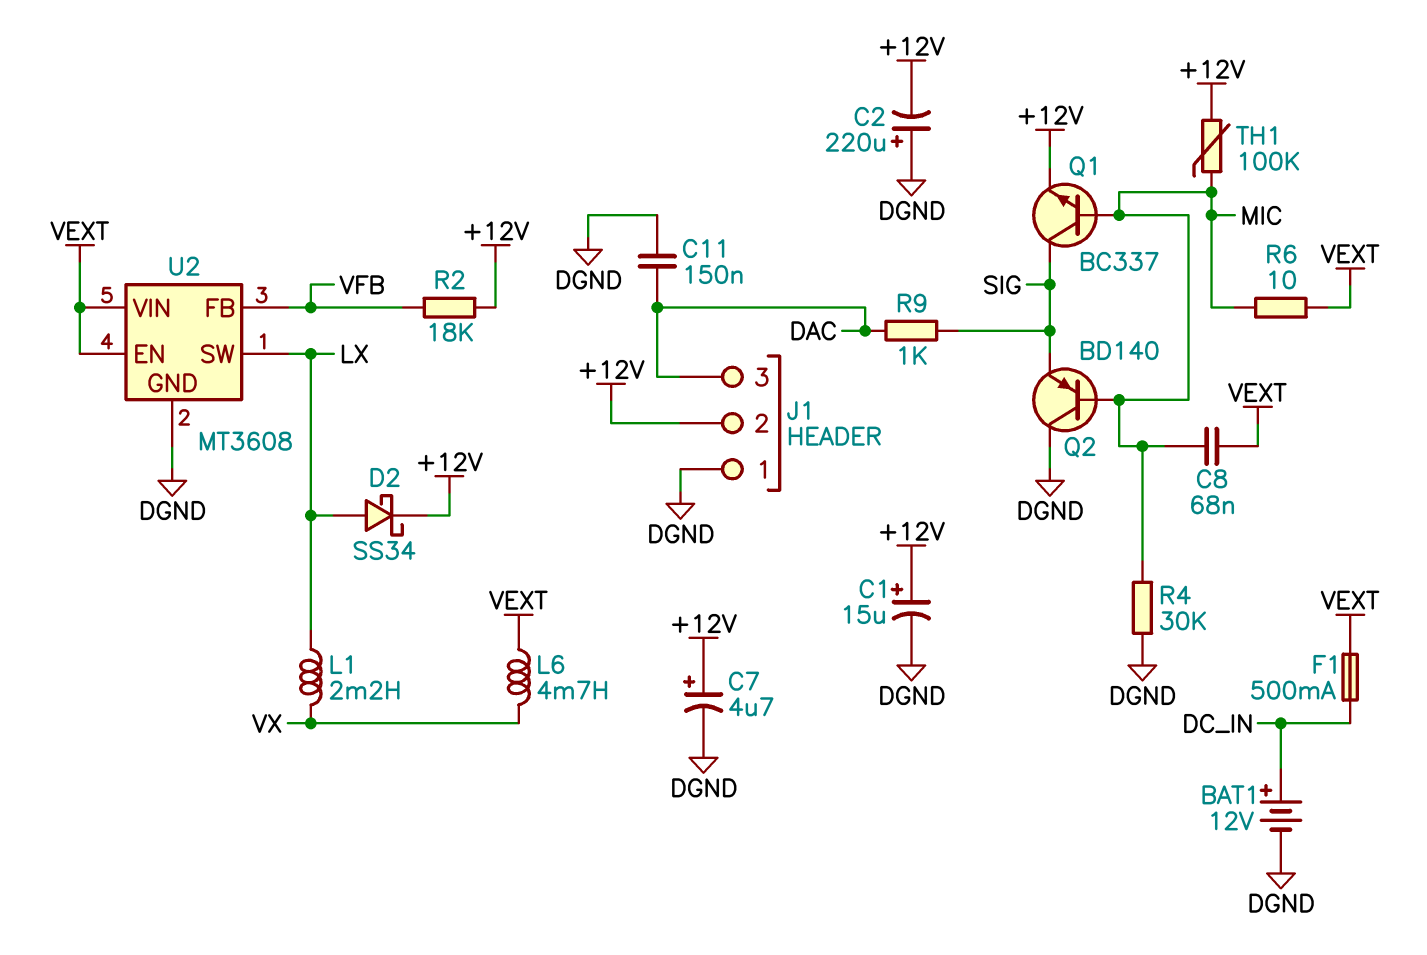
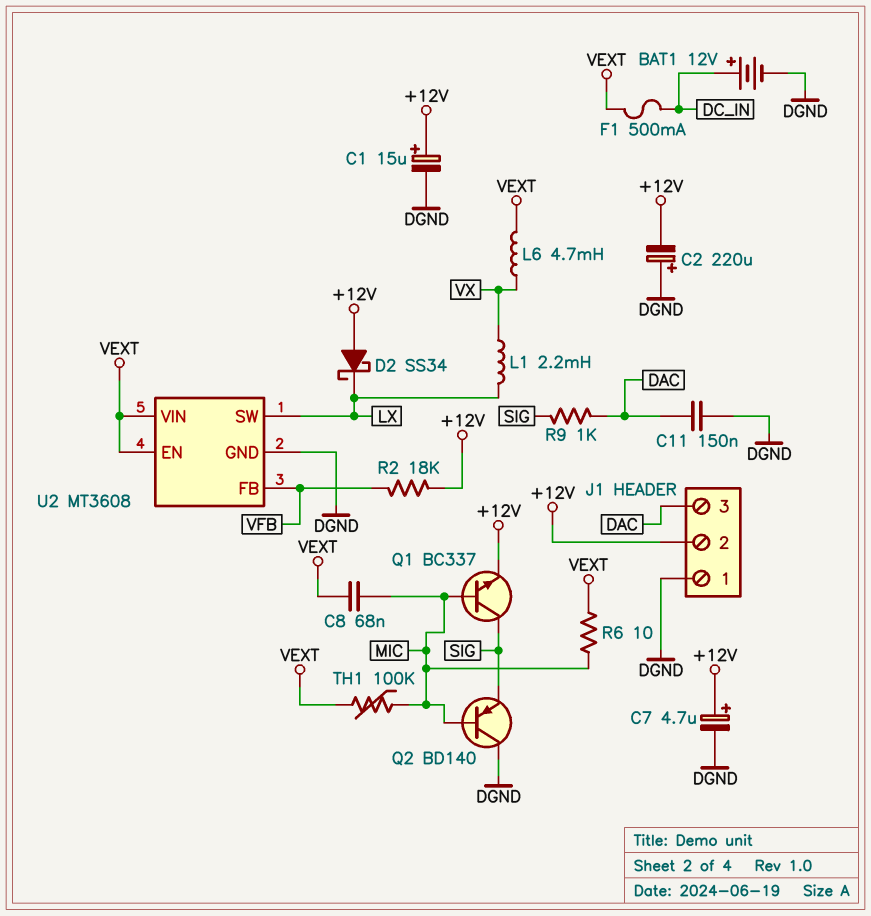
D2: schottky SS34 (A LX, K +12V) -> schottky SS34 (A +12V, K LX)
R4: 30k (DGND, MIC) -> none
TH1: 100k (+12V, MIC) -> 100k (MIC, VEXT)

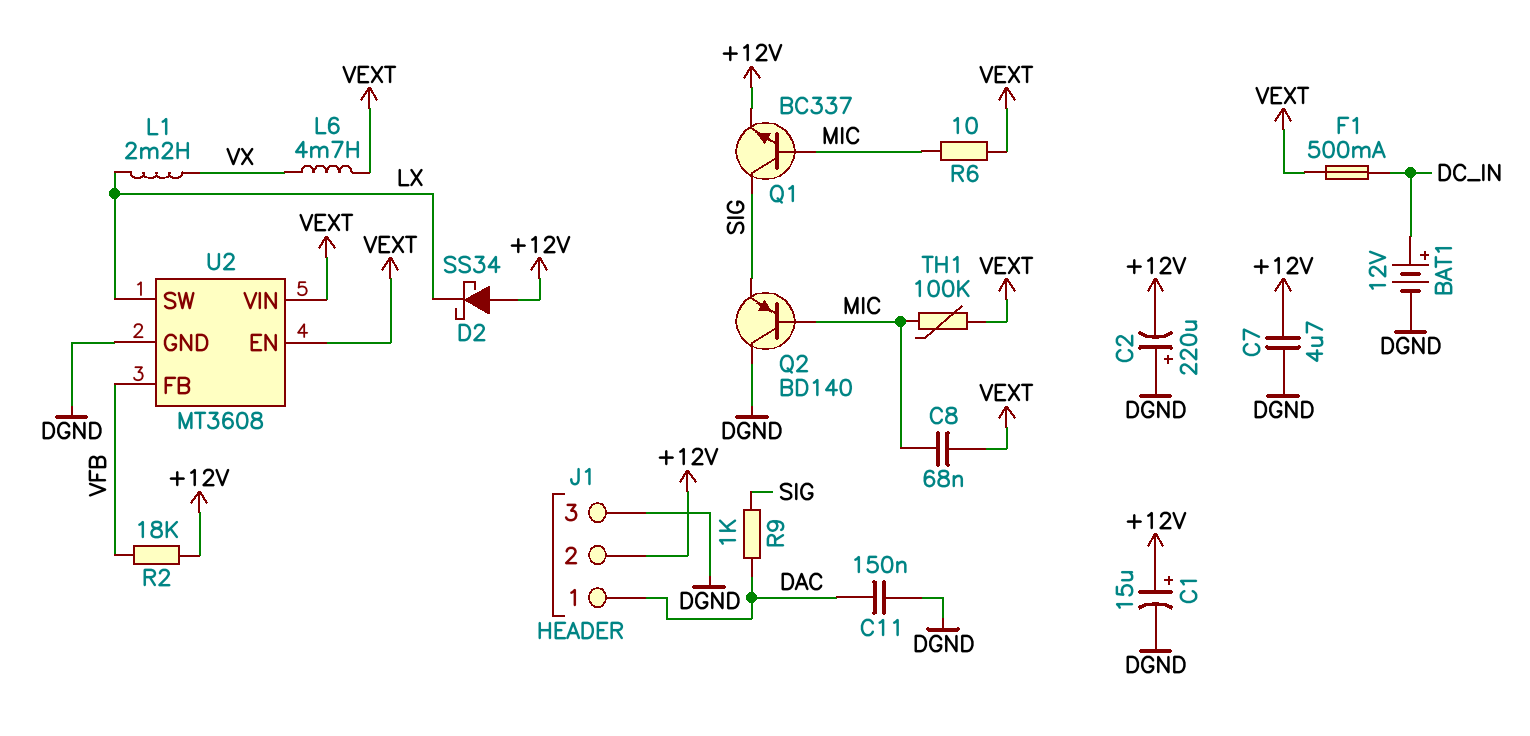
C7: 4.7uF (plus +12V, minus DGND) -> 4.7uF (+12V, DGND)
J1 pin 1: DGND -> DAC
J1 pin 3: DAC -> DGND

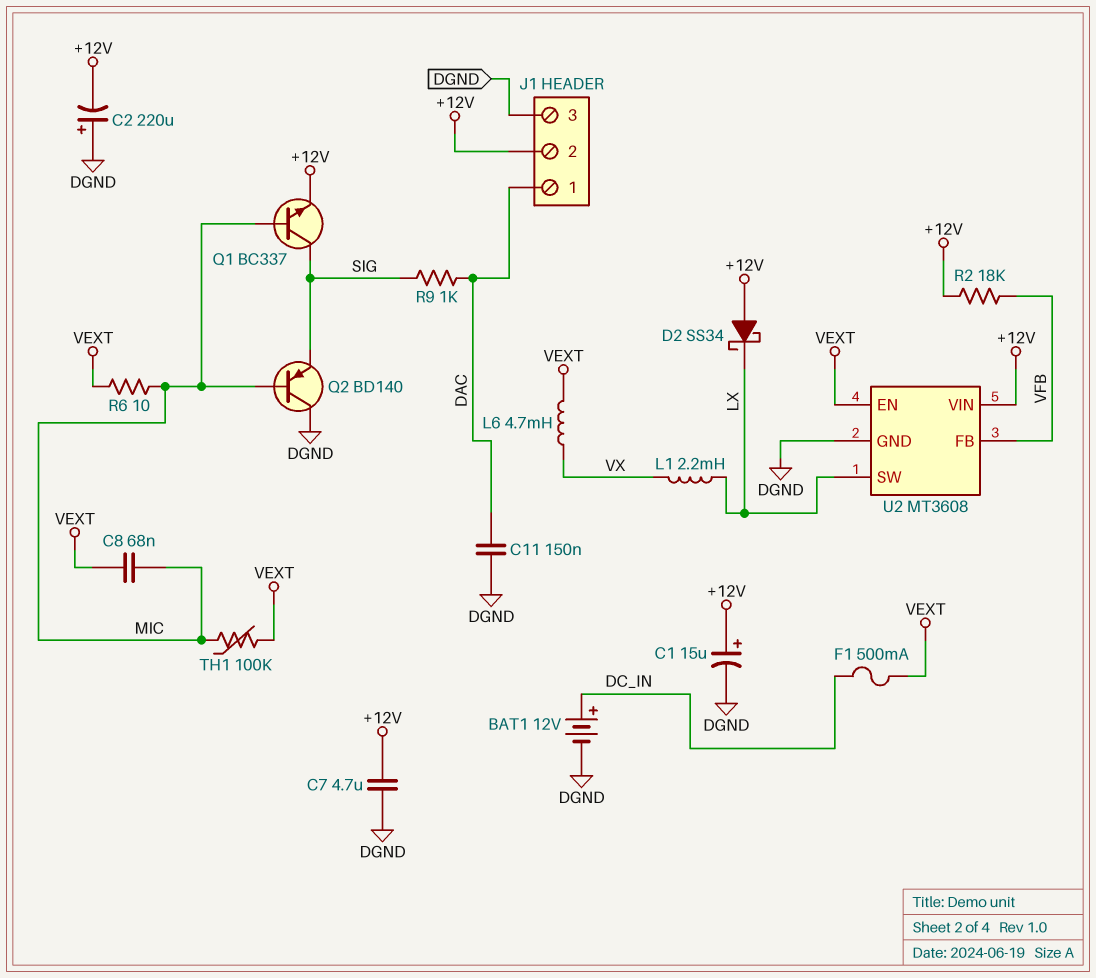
U2 pin VIN: VEXT -> +12V

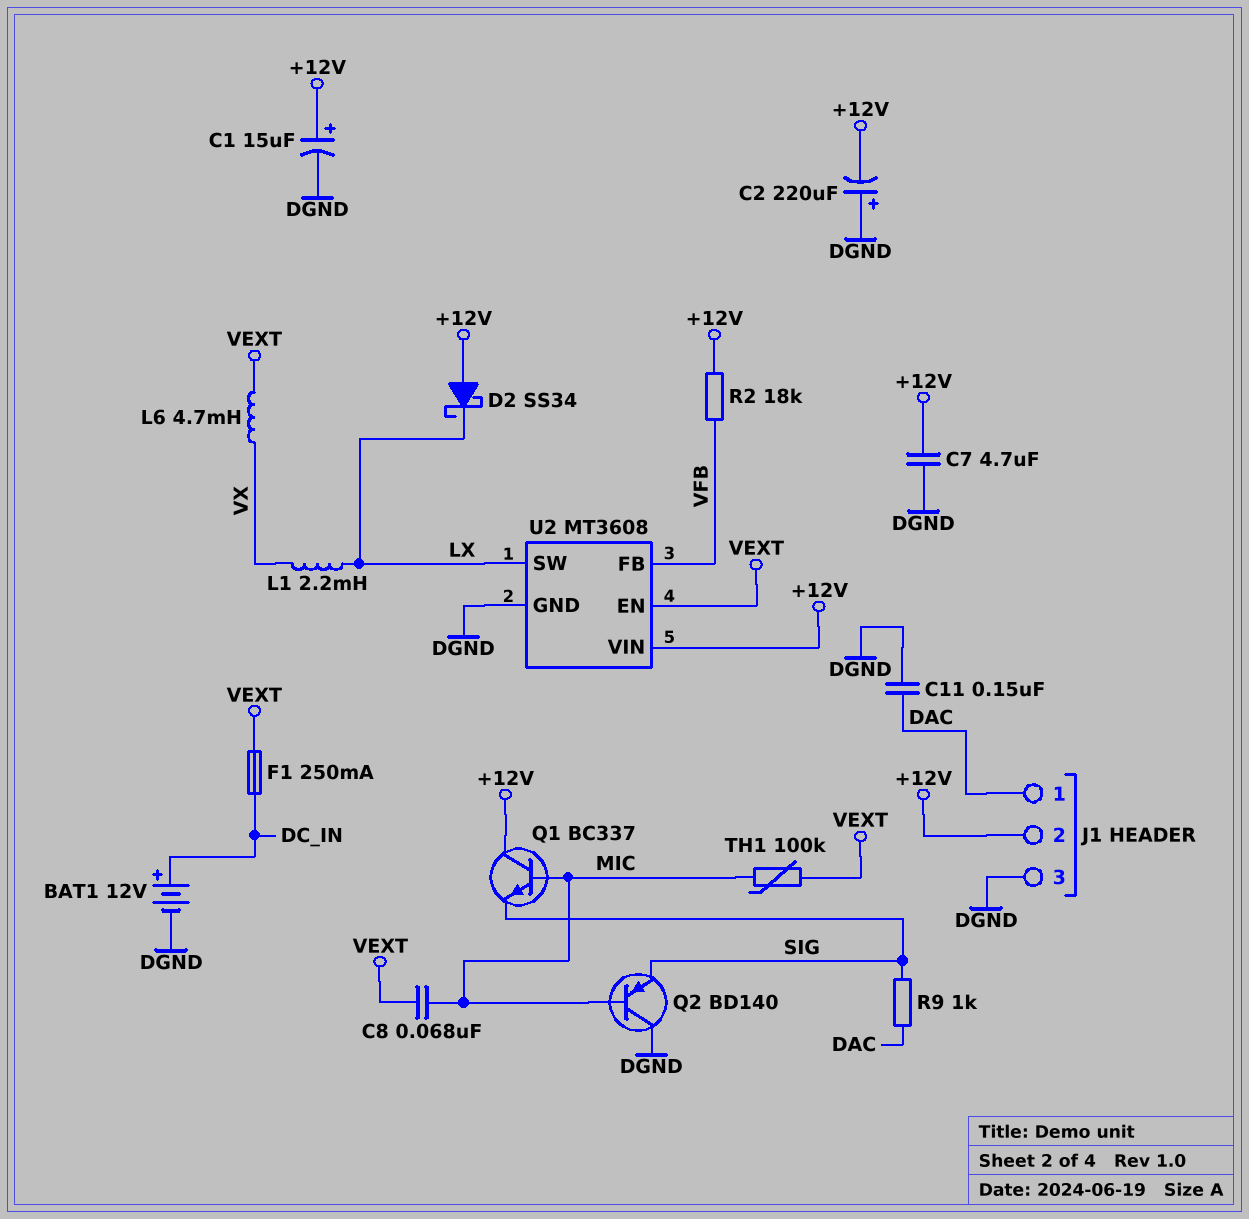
F1: 500mA (DC_IN, VEXT) -> 250mA (DC_IN, VEXT)
Q1: NPN BC337 (B MIC, C SIG, E +12V) -> NPN BC337 (B MIC, C +12V, E SIG)
R6: 10 (MIC, VEXT) -> none

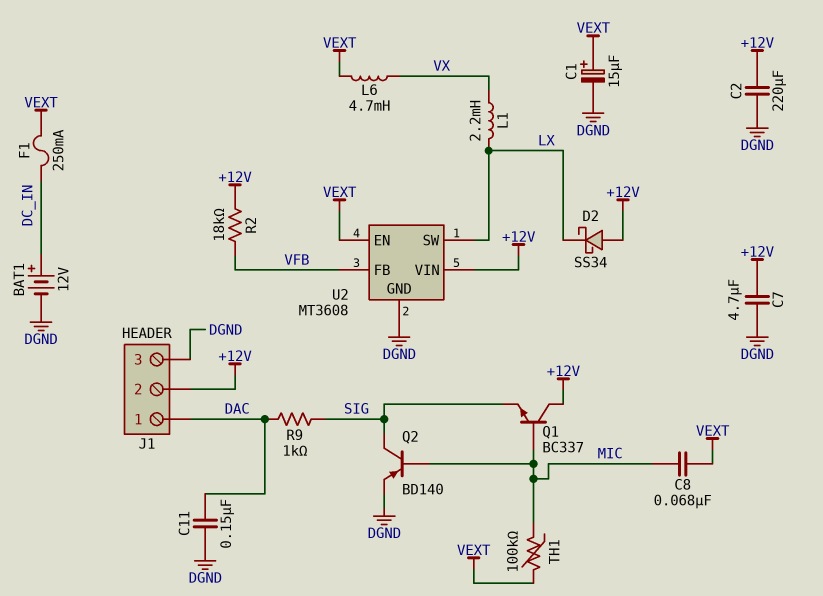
C1: 15uF (plus +12V, minus DGND) -> 15uF (plus VEXT, minus DGND)
C2: 220uF (plus DGND, minus +12V) -> 220uF (+12V, DGND)
Q2: PNP BD140 (B MIC, C DGND, E SIG) -> PNP BD140 (B MIC, C SIG, E DGND)

